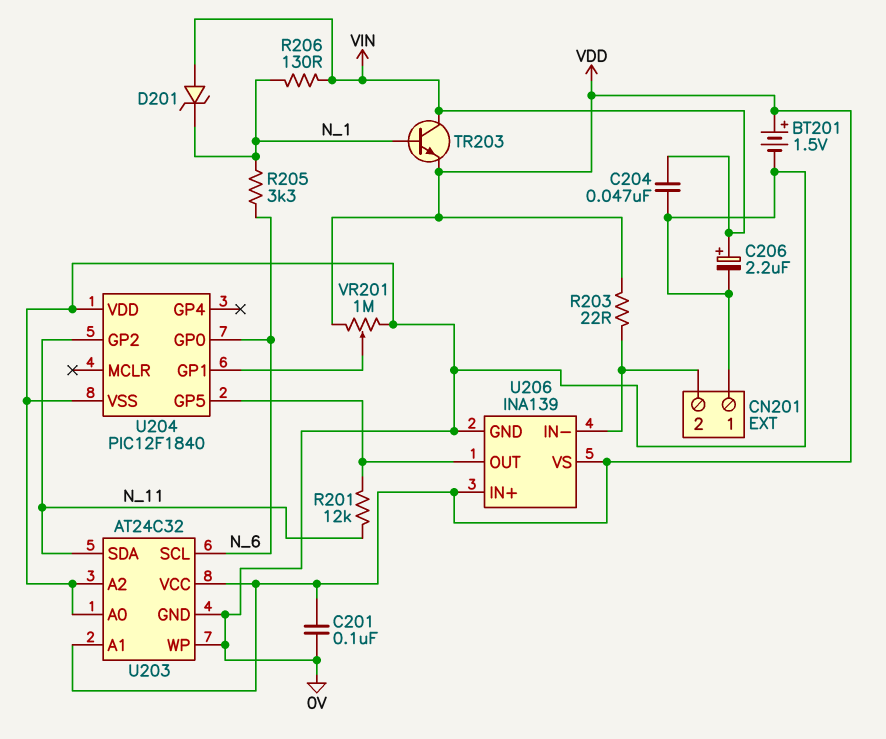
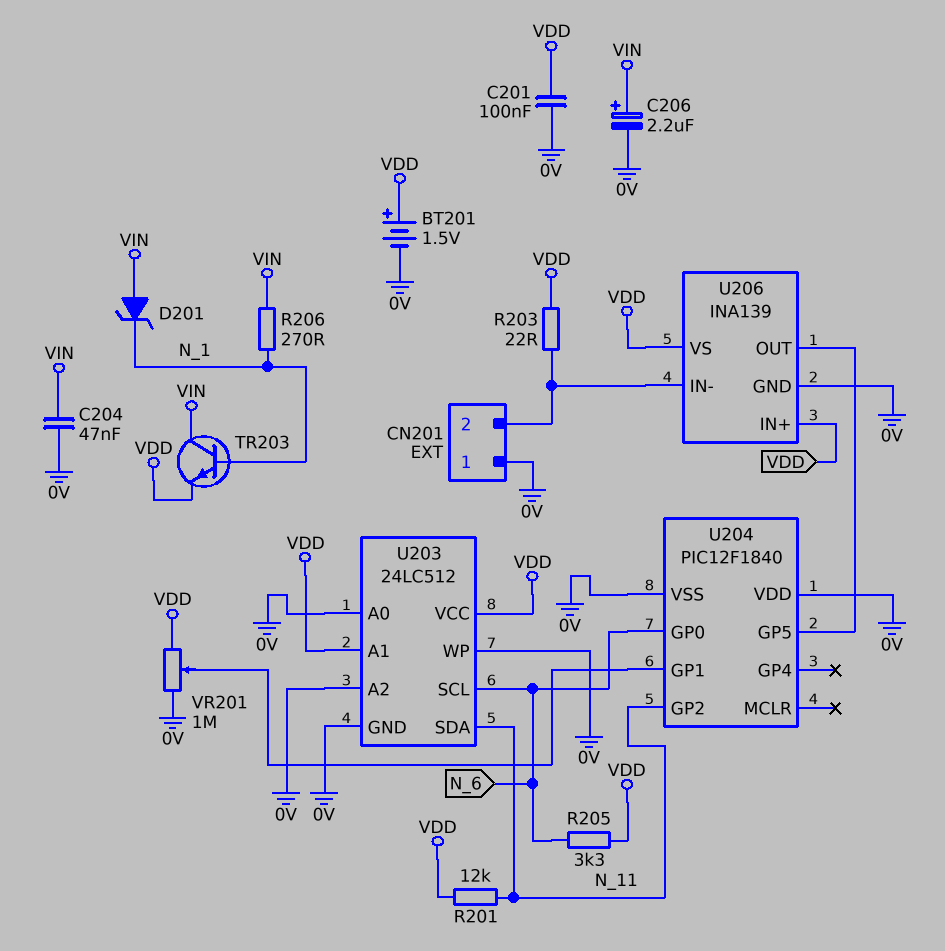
R201: 12k (N_11, U204/GP5) -> 12k (N_11, VDD)
R205: 3.3k (N_1, N_6) -> 3.3k (N_6, VDD)
R206: 130 (N_1, VIN) -> 270 (N_1, VIN)
U203: AT24C32 -> 24LC512

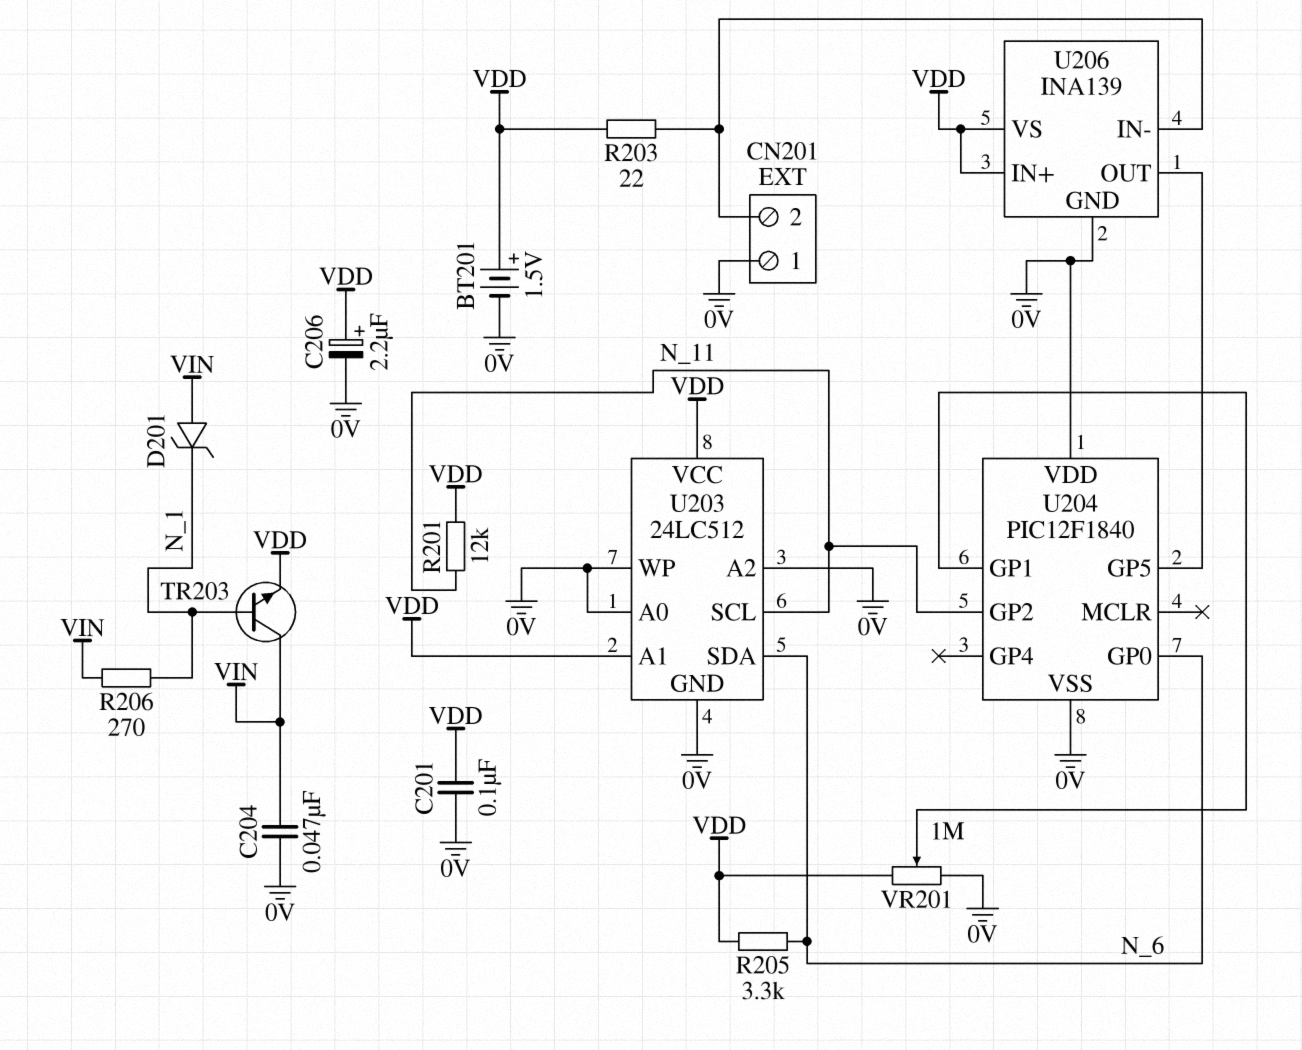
C206: 2.2uF (plus VIN, minus 0V) -> 2.2uF (plus VDD, minus 0V)
U203 pin SCL: N_6 -> N_11
U203 pin SDA: N_11 -> N_6

